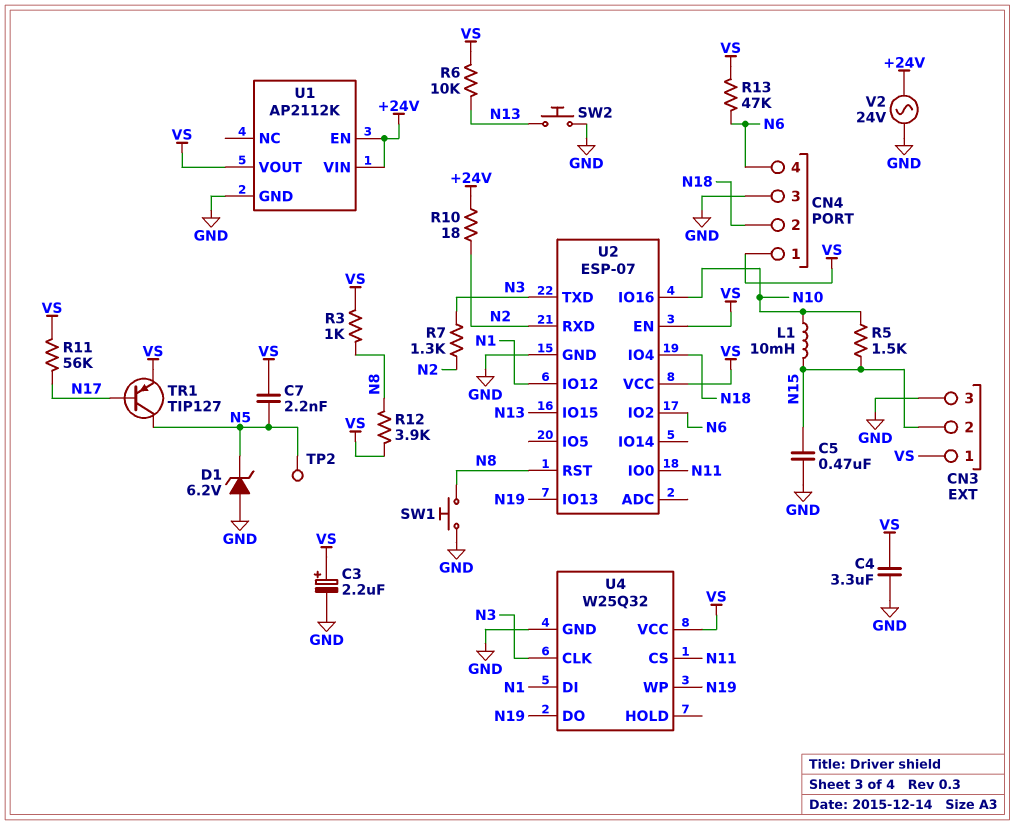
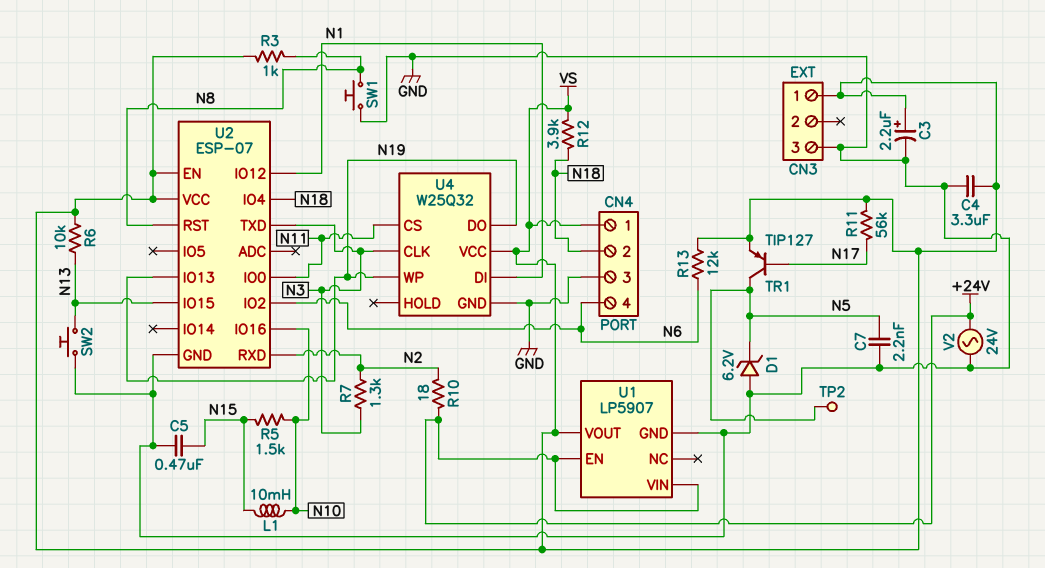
C7: 2.2nF (N5, VS) -> 2.2nF (GND, N5)
CN3 pin 2: N15 -> none
R12: 3.9k (N8, VS) -> 3.9k (N18, VS)
R13: 47k (N6, VS) -> 12k (N6, VS)
U1: AP2112K -> LP5907

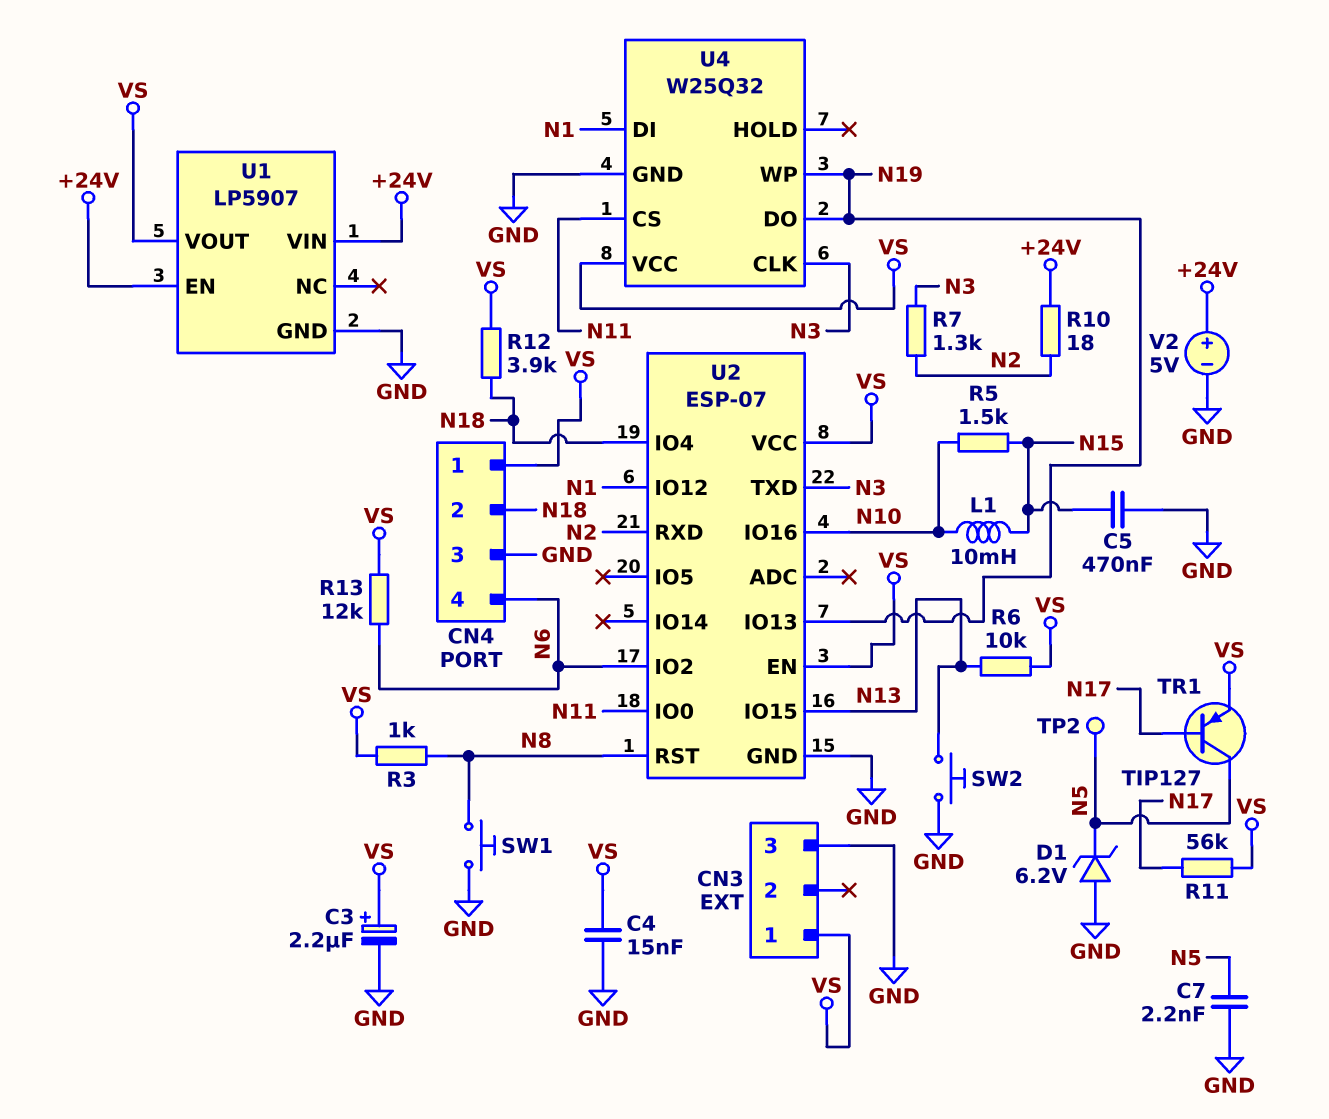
C4: 3.3uF (GND, VS) -> 15nF (GND, VS)
V2: AC 24V (+24V, GND) -> 5V (plus +24V, minus GND)

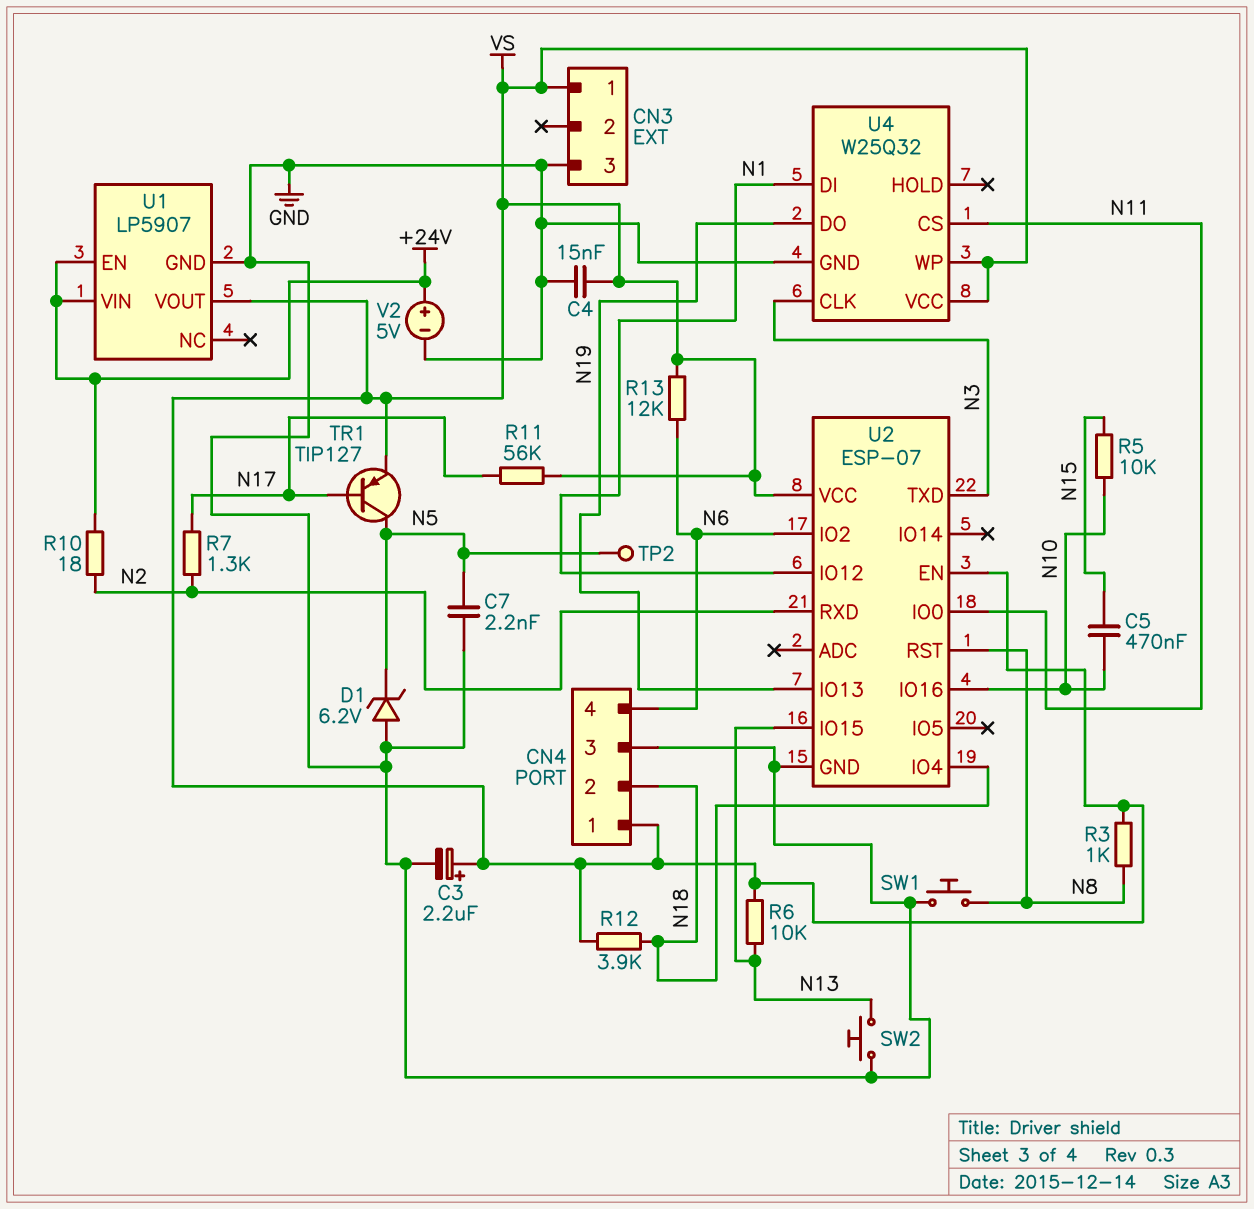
C5: 470nF (GND, N15) -> 470nF (N10, N15)
L1: 10mH (N10, N15) -> none
R5: 1.5k (N10, N15) -> 10k (N10, N15)
R7: 1.3k (N2, N3) -> 1.3k (N2, N17)
U4 pin WP: N19 -> VS

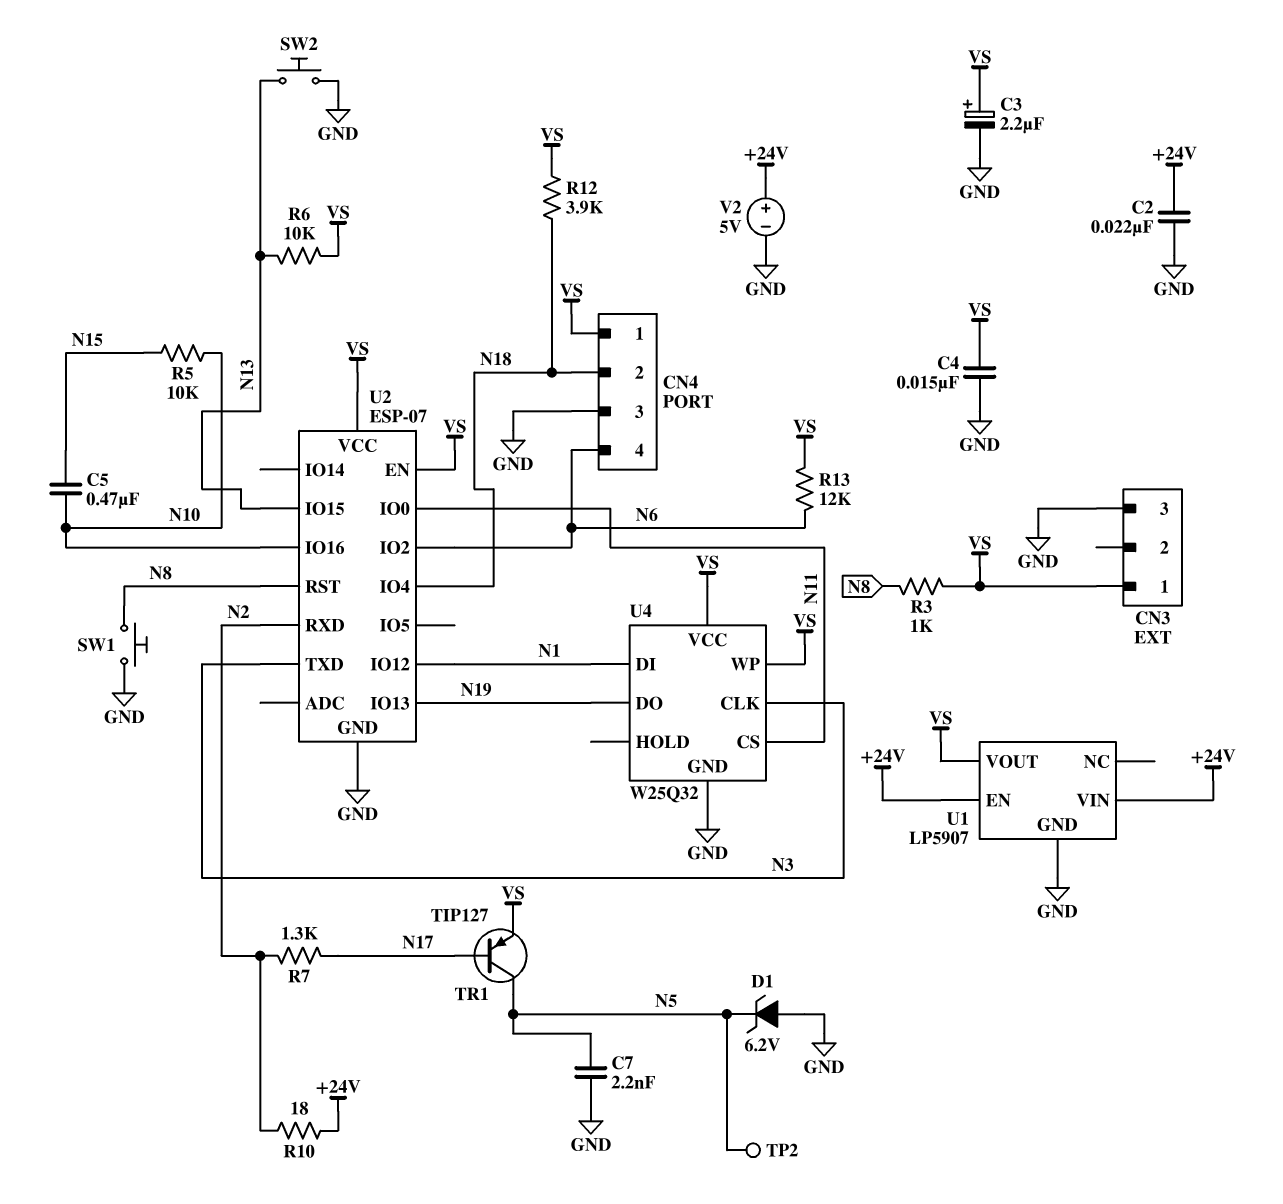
C2: none -> 22nF (+24V, GND)
R11: 56k (N17, VS) -> none

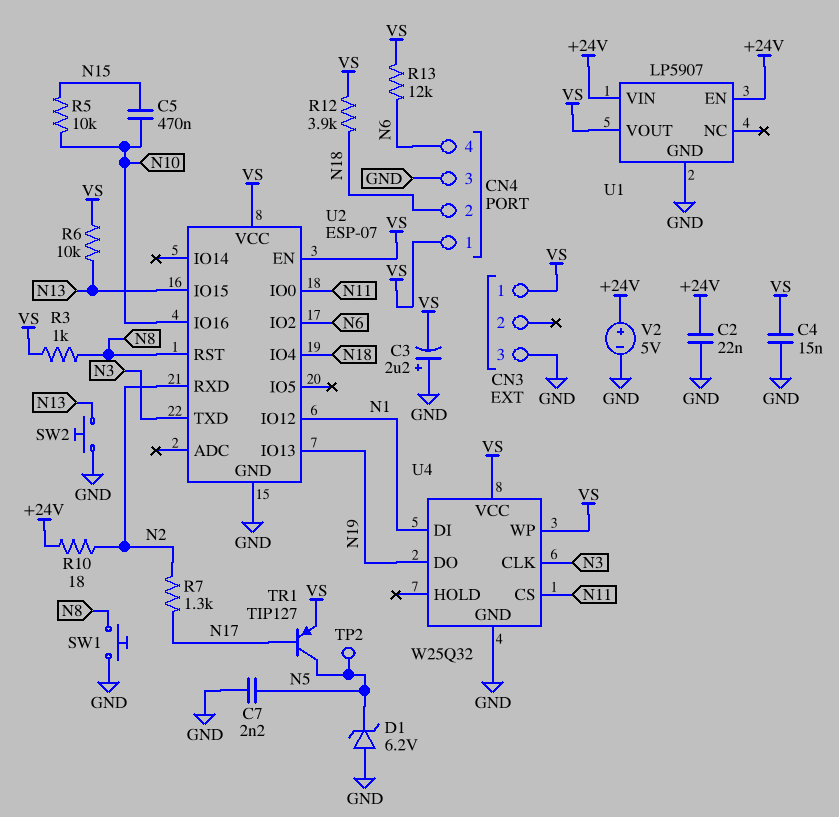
C3: 2.2uF (plus VS, minus GND) -> 2.2uF (plus GND, minus VS)

